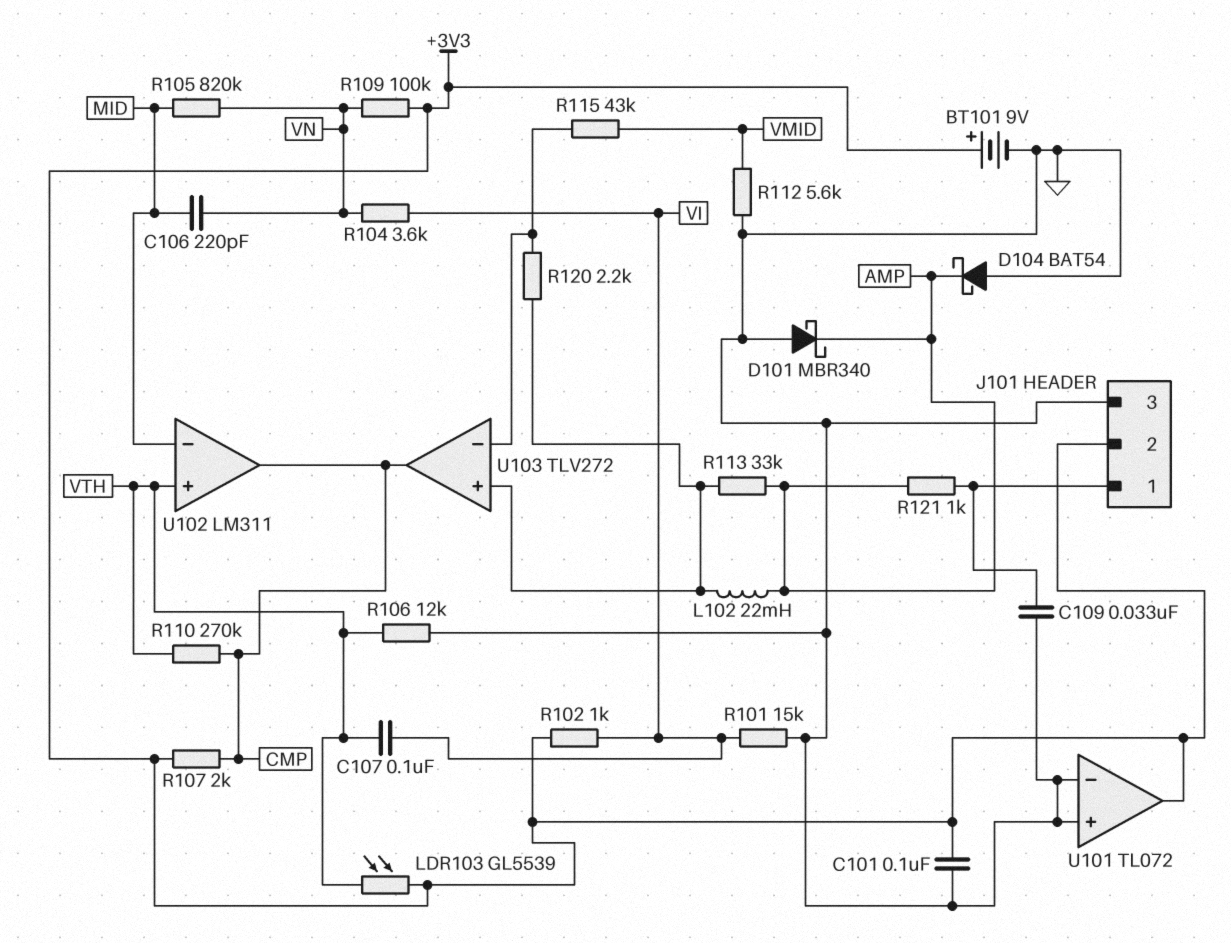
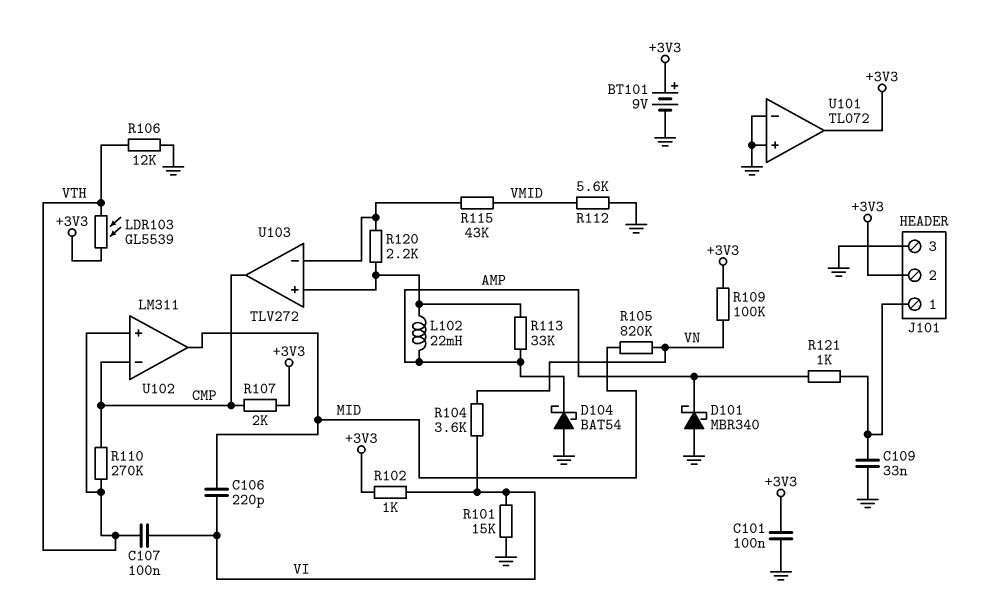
C106: 220pF (MID, VN) -> 220pF (MID, VI)
U102 pin in-: MID -> CMP
U102 pin out: CMP -> MID

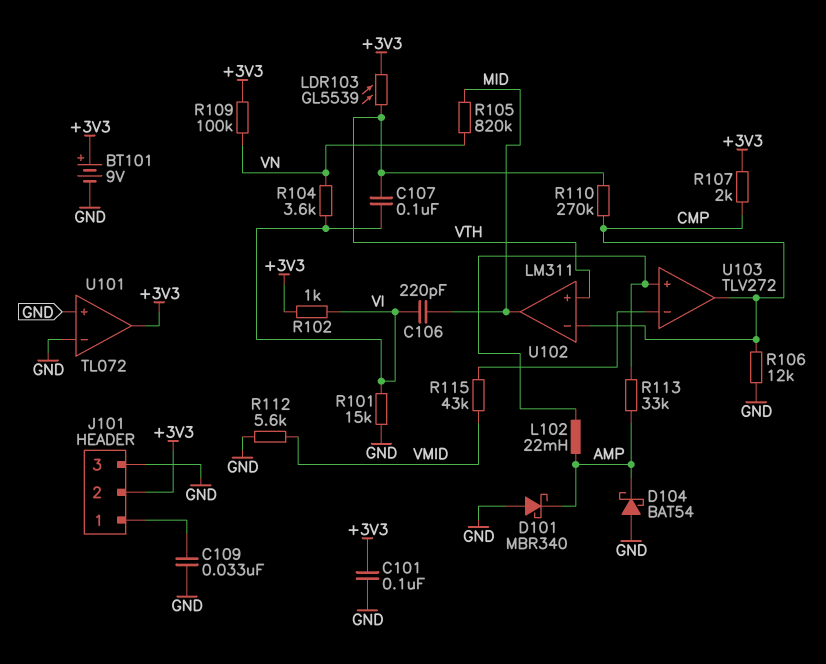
R106: 12k (GND, VTH) -> 12k (CMP, GND)
R120: 2.2k (U103/in+, U103/in-) -> none
R121: 1k (AMP, J101/1) -> none

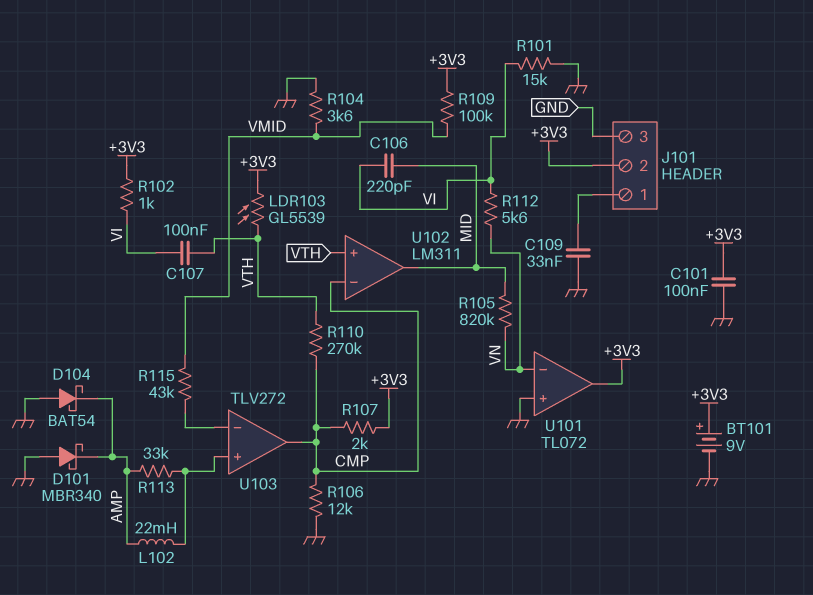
R104: 3.6k (VI, VN) -> 3.6k (GND, VMID)
R109: 100k (+3V3, VN) -> 100k (+3V3, VMID)
R112: 5.6k (GND, VMID) -> 5.6k (VI, VN)
U101 pin in-: GND -> VN

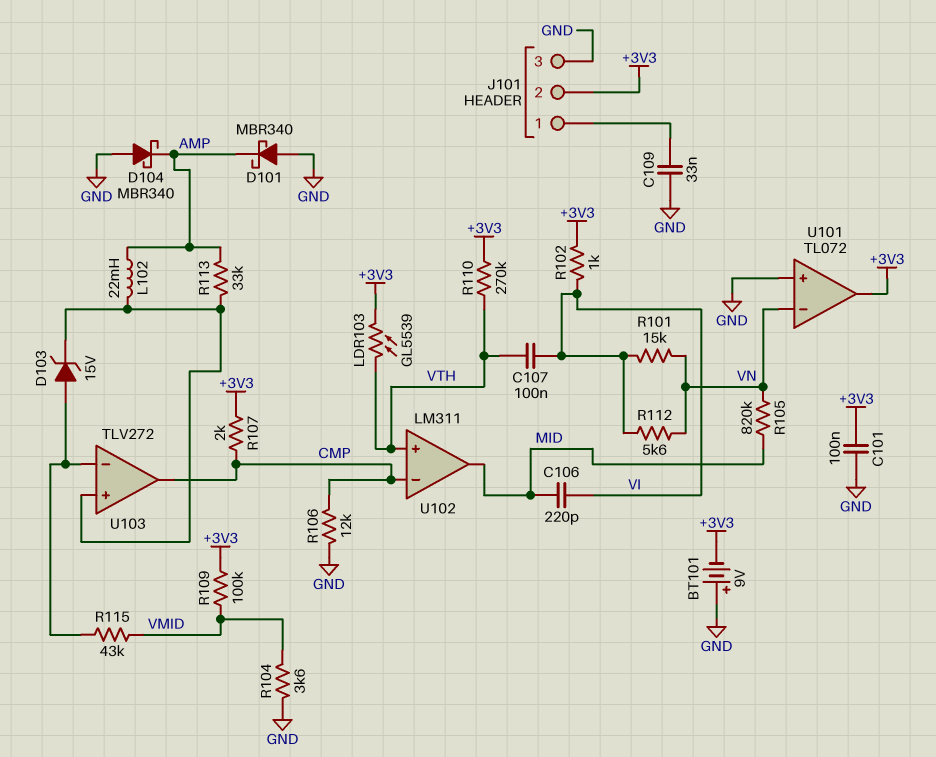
BT101: 9V (plus +3V3, minus GND) -> 9V (plus GND, minus +3V3)
D103: none -> zener 15V (A U103/in-, K U103/in+)
D104: schottky BAT54 (A GND, K AMP) -> schottky MBR340 (A GND, K AMP)
R101: 15k (GND, VI) -> 15k (VI, VN)
R110: 270k (CMP, VTH) -> 270k (+3V3, VTH)

